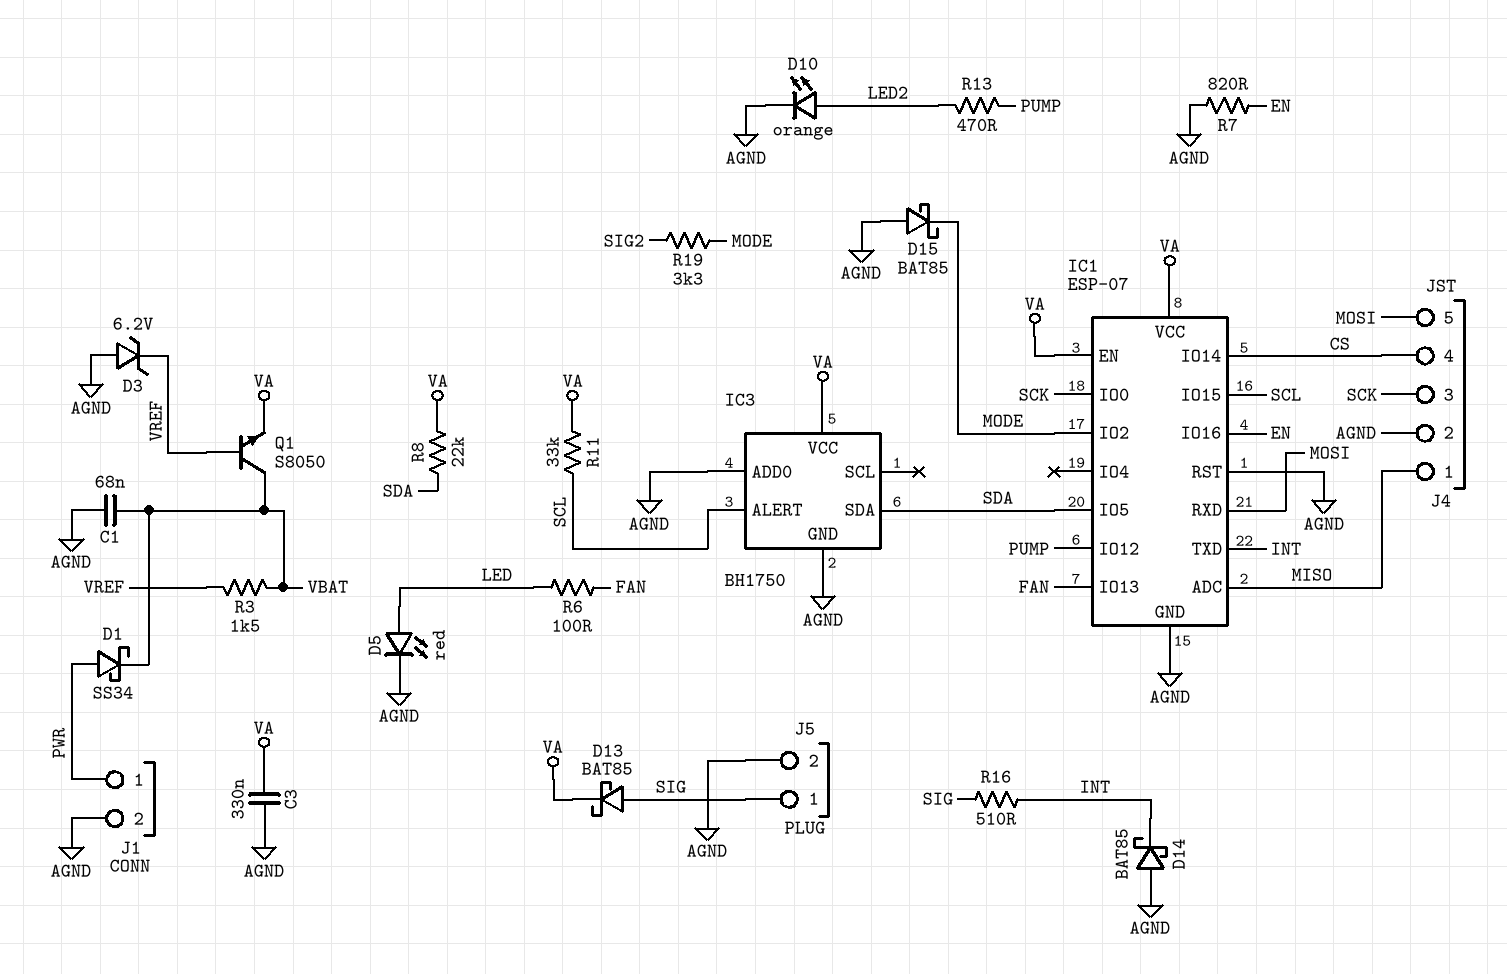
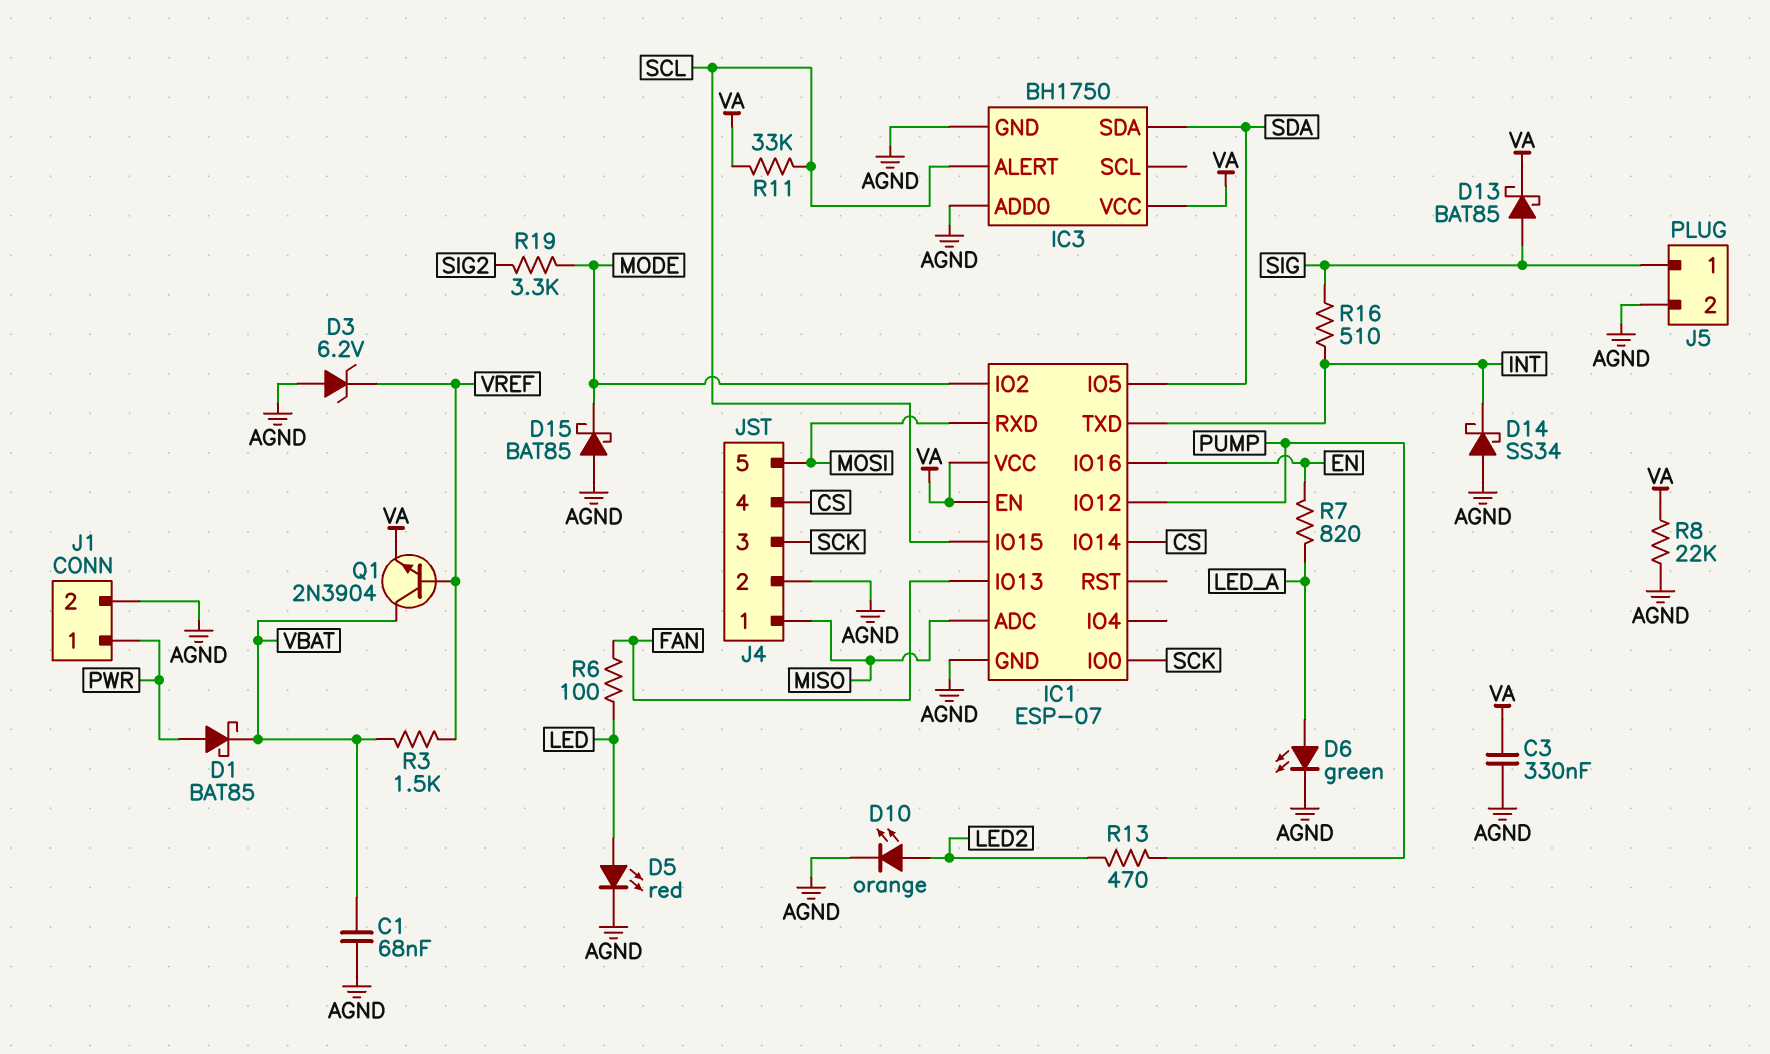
D1: schottky SS34 (A PWR, K VBAT) -> schottky BAT85 (A PWR, K VBAT)
D6: none -> LED green (A LED_A, K AGND)
D14: schottky BAT85 (A AGND, K INT) -> schottky SS34 (A AGND, K INT)
IC1 pin RST: AGND -> none
Q1: NPN S8050 (B VREF, C VBAT, E VA) -> NPN 2N3904 (B VREF, C VBAT, E VA)
R7: 820 (AGND, EN) -> 820 (EN, LED_A)
R8: 22k (SDA, VA) -> 22k (AGND, VA)

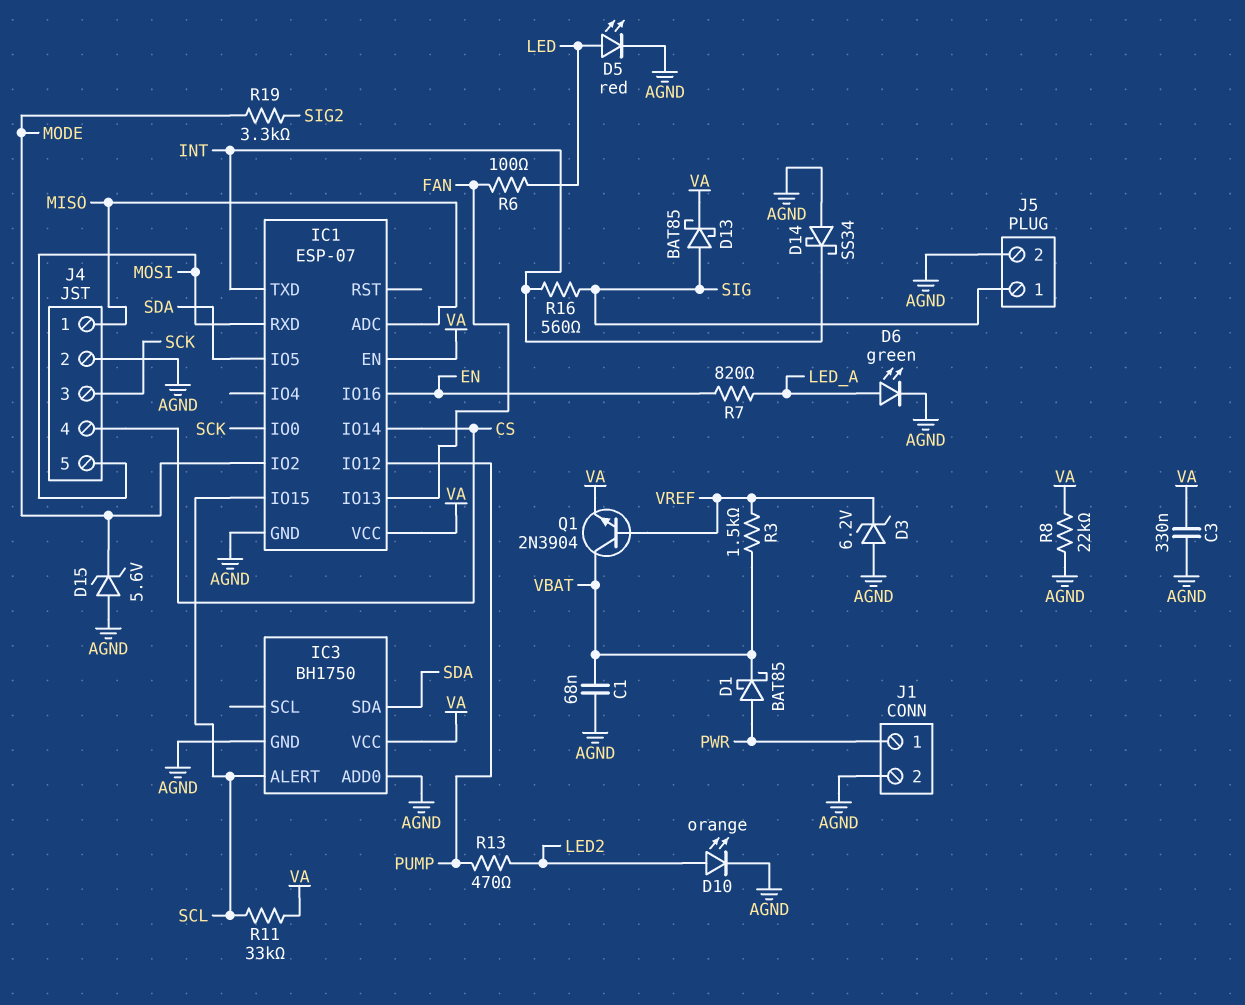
D15: schottky BAT85 (A AGND, K MODE) -> zener 5.6V (A AGND, K MODE)
R16: 510 (INT, SIG) -> 560 (INT, SIG)

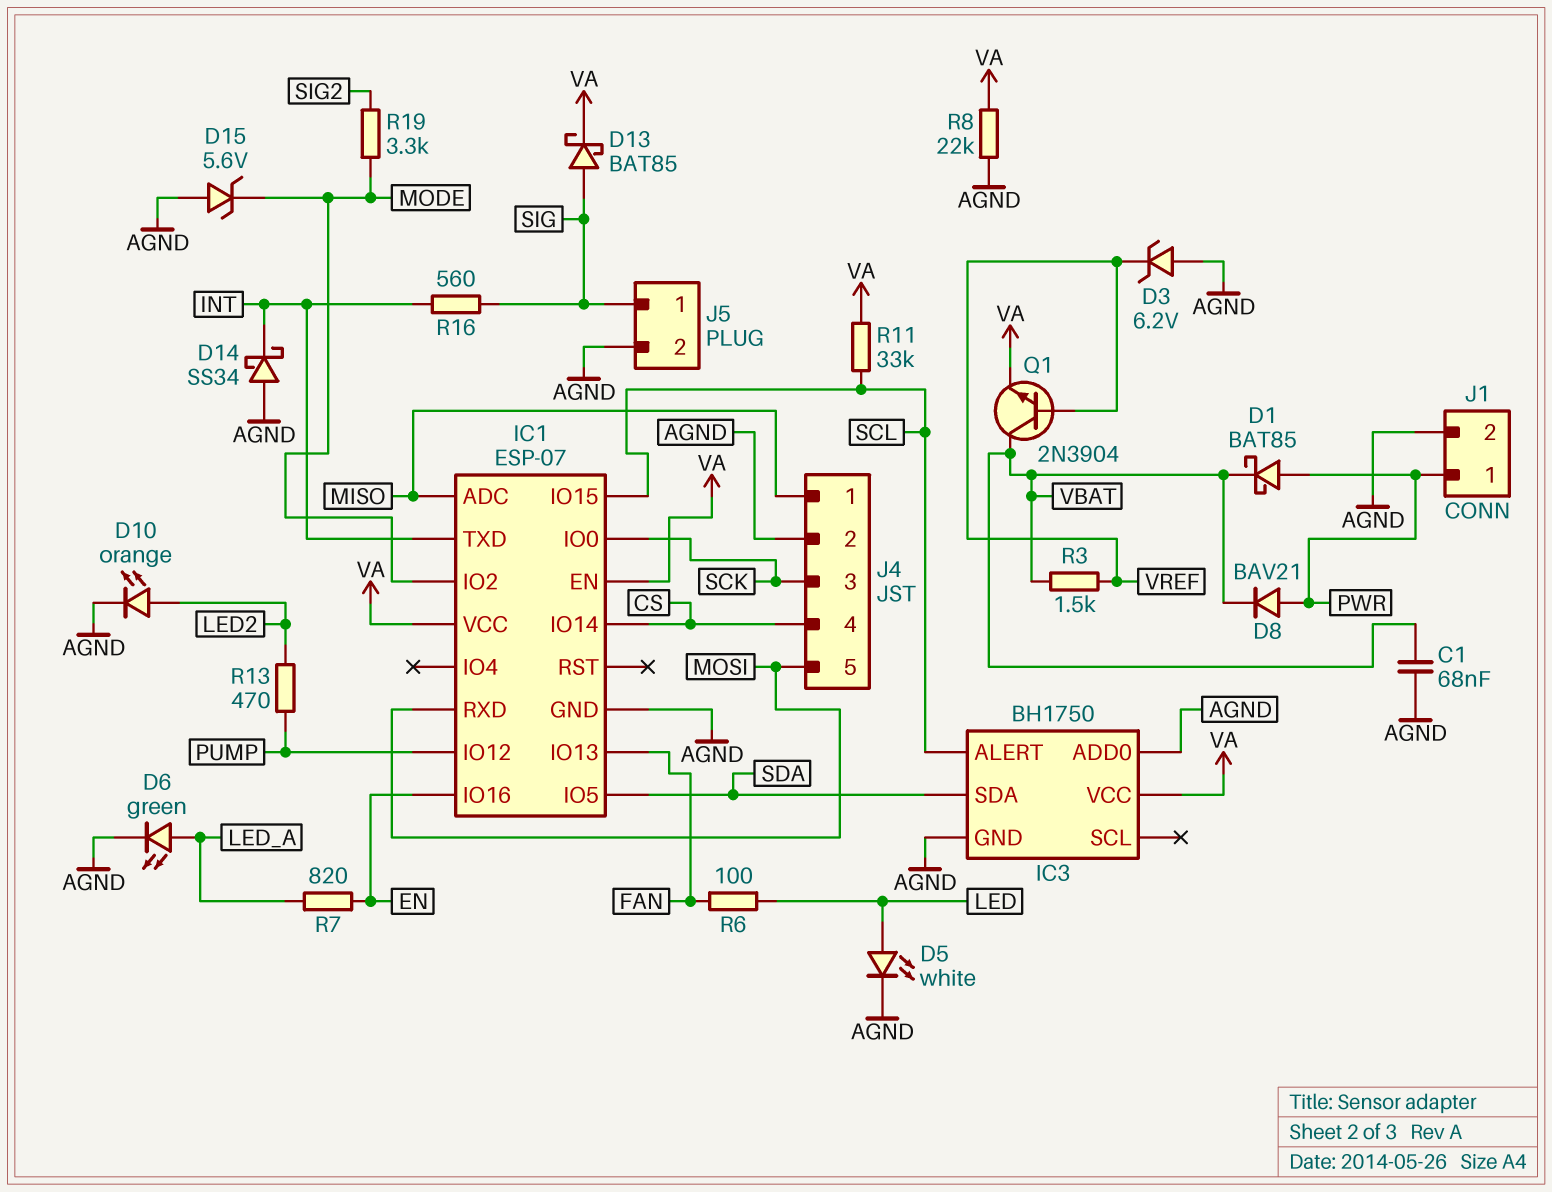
C3: 330nF (AGND, VA) -> none
D5: LED red (A LED, K AGND) -> LED white (A LED, K AGND)
D8: none -> diode BAV21 (A PWR, K VBAT)

